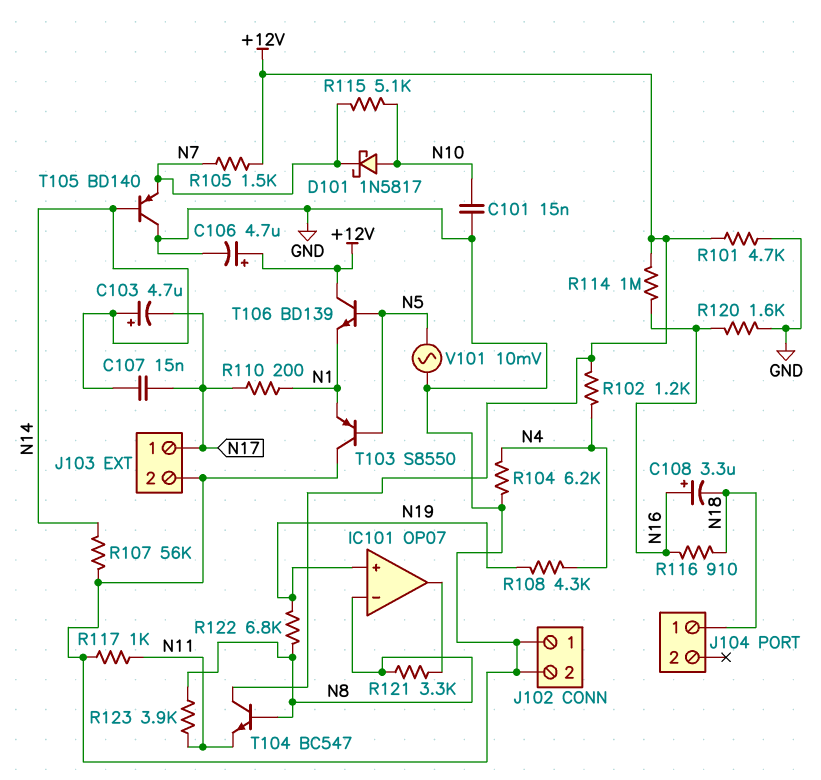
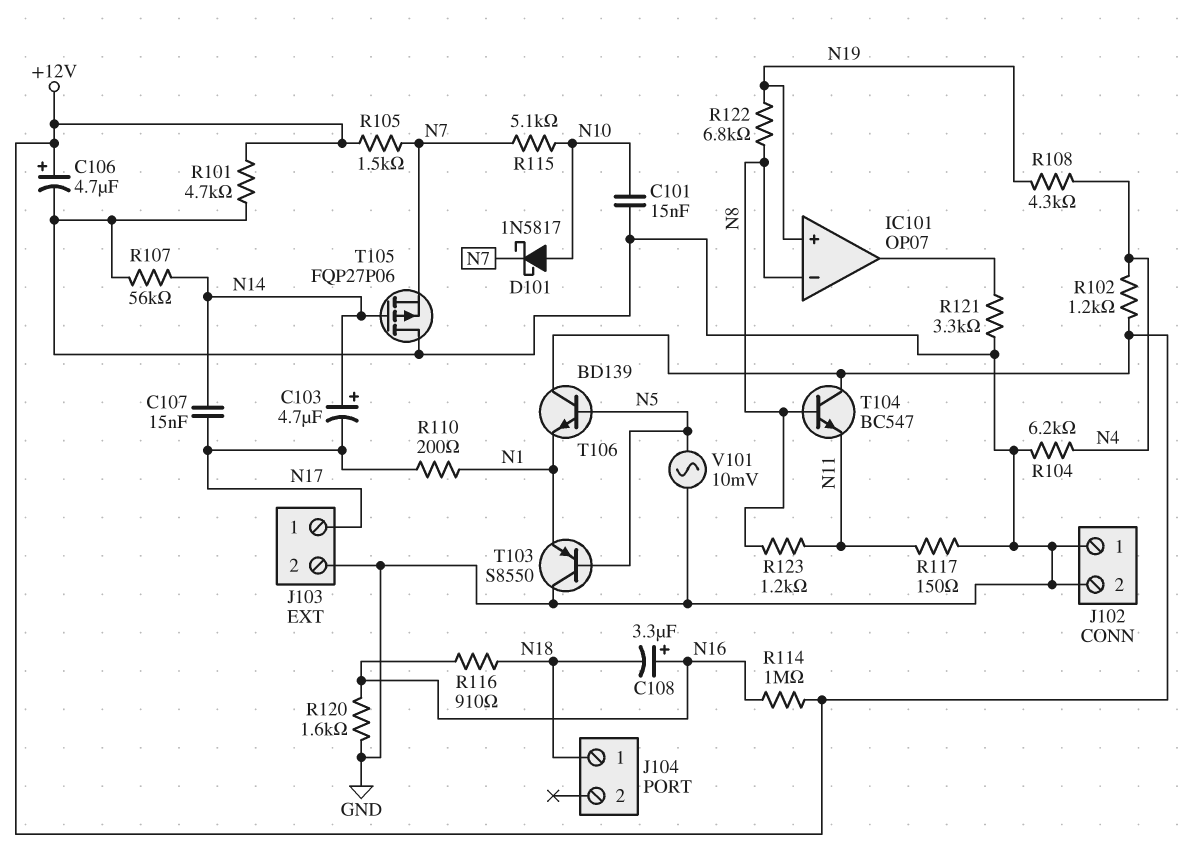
R117: 1k (GND, N11) -> 150 (GND, N11)
R121: 3.3k (IC101/out, N8) -> 3.3k (GND, IC101/out)
R123: 3.9k (N8, N11) -> 1.2k (N8, N11)
T105: PNP BD140 (B N14, C GND, E N7) -> PMOS FQP27P06 (G N14, D GND, S N7)

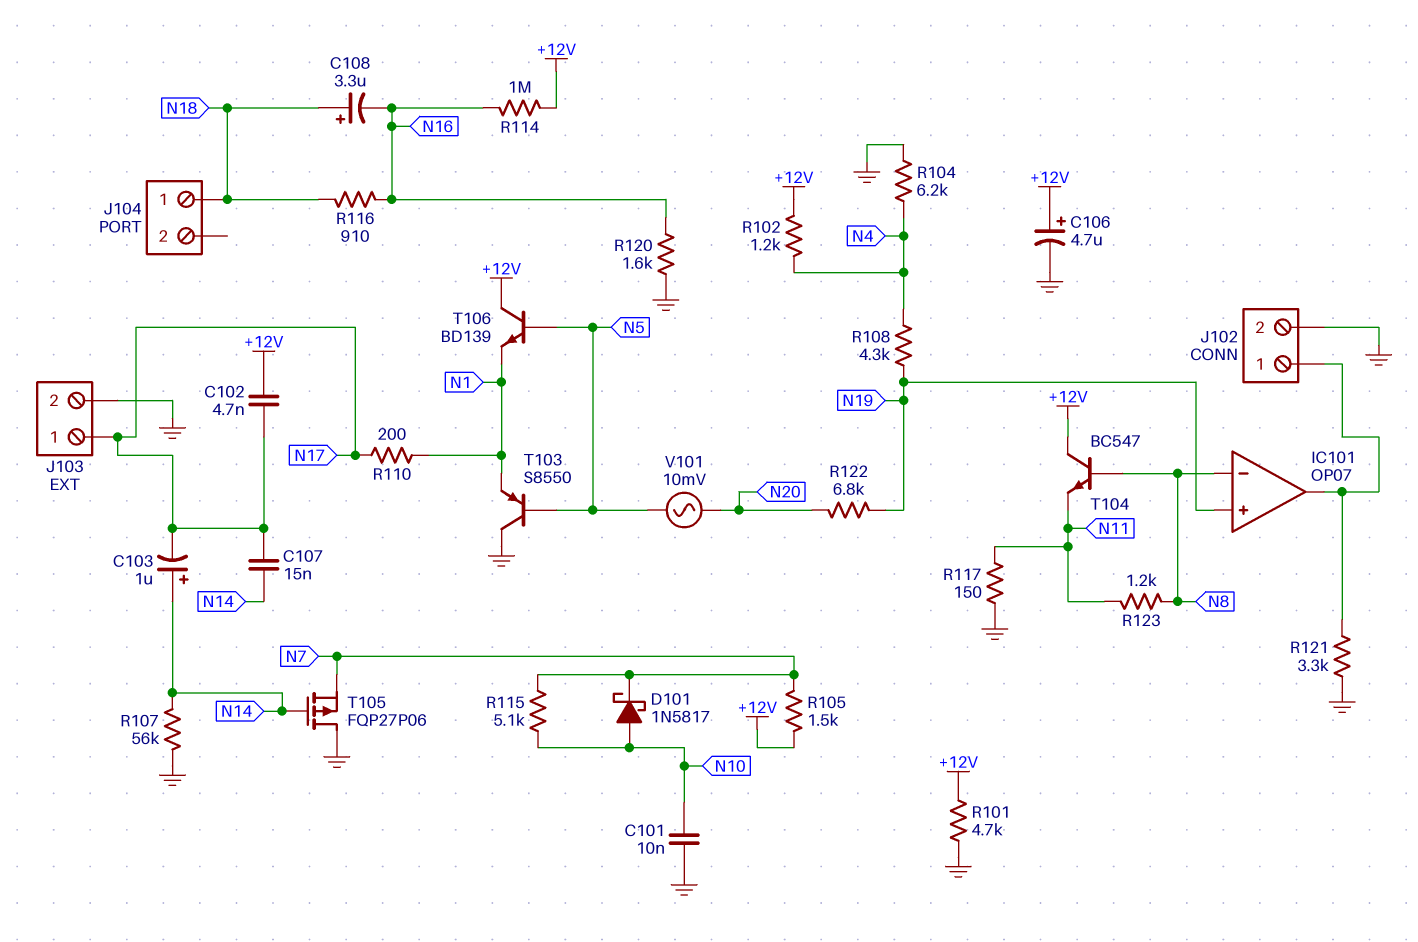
C101: 15nF (GND, N10) -> 10nF (GND, N10)
C102: none -> 4.7nF (+12V, N17)
C103: 4.7uF (plus N14, minus N17) -> 1uF (plus N14, minus N17)
C108: 3.3uF (plus N16, minus N18) -> 3.3uF (plus N18, minus N16)
J102 pin 1: GND -> IC101/out
R122: 6.8k (N8, N19) -> 6.8k (N19, N20)
V101: AC 10mV (GND, N5) -> AC 10mV (N5, N20)

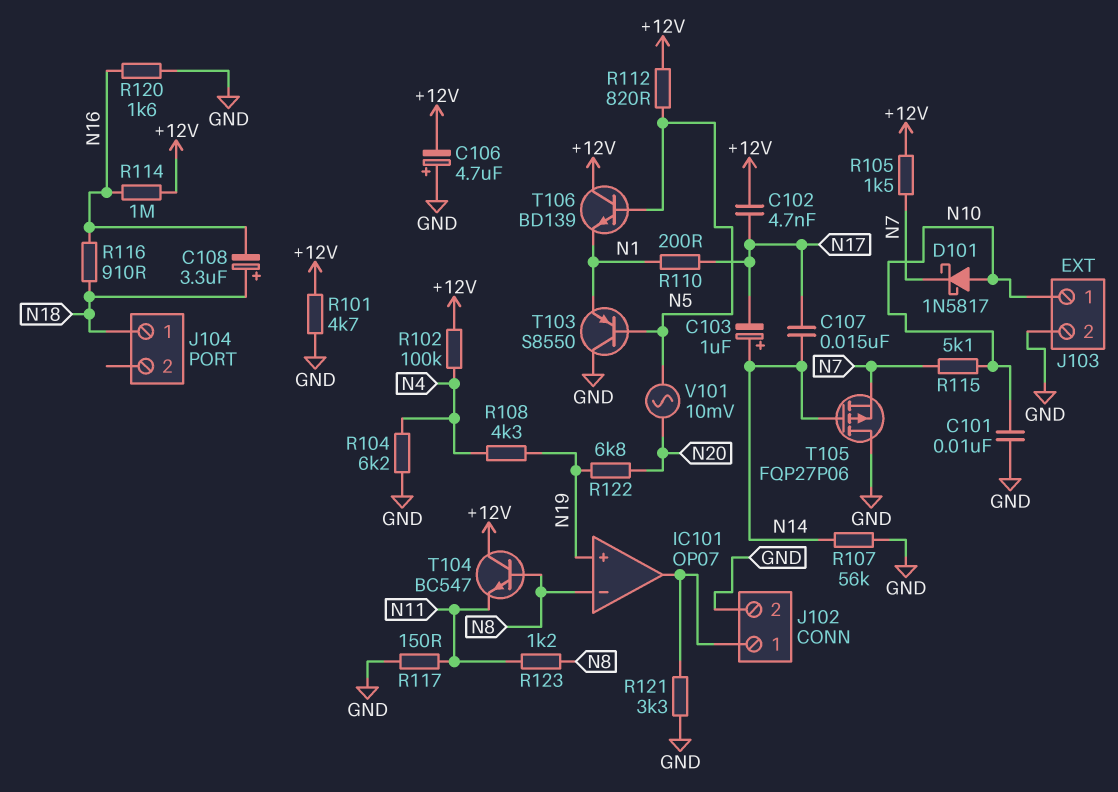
C106: 4.7uF (plus +12V, minus GND) -> 4.7uF (plus GND, minus +12V)
J103 pin 1: N17 -> N10
R102: 1.2k (+12V, N4) -> 100k (+12V, N4)
R112: none -> 820 (+12V, N5)

